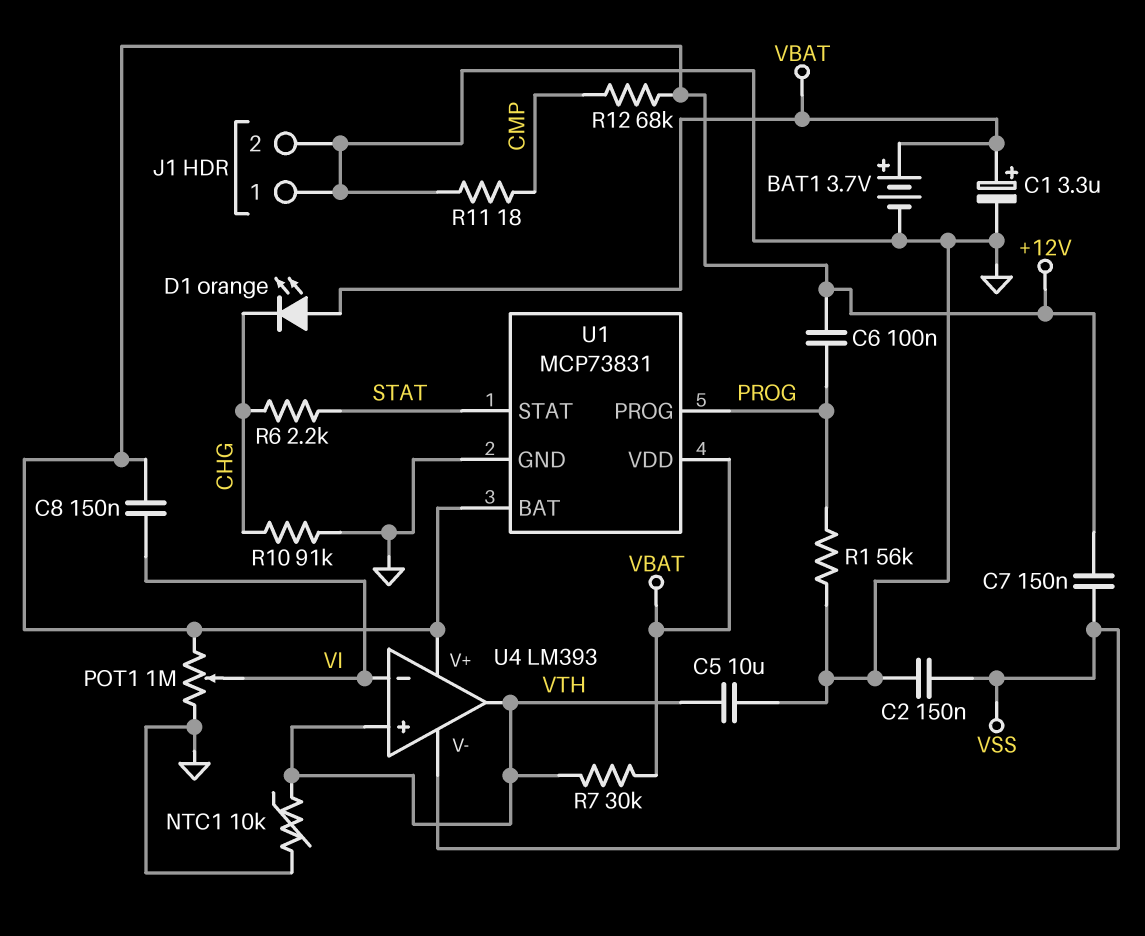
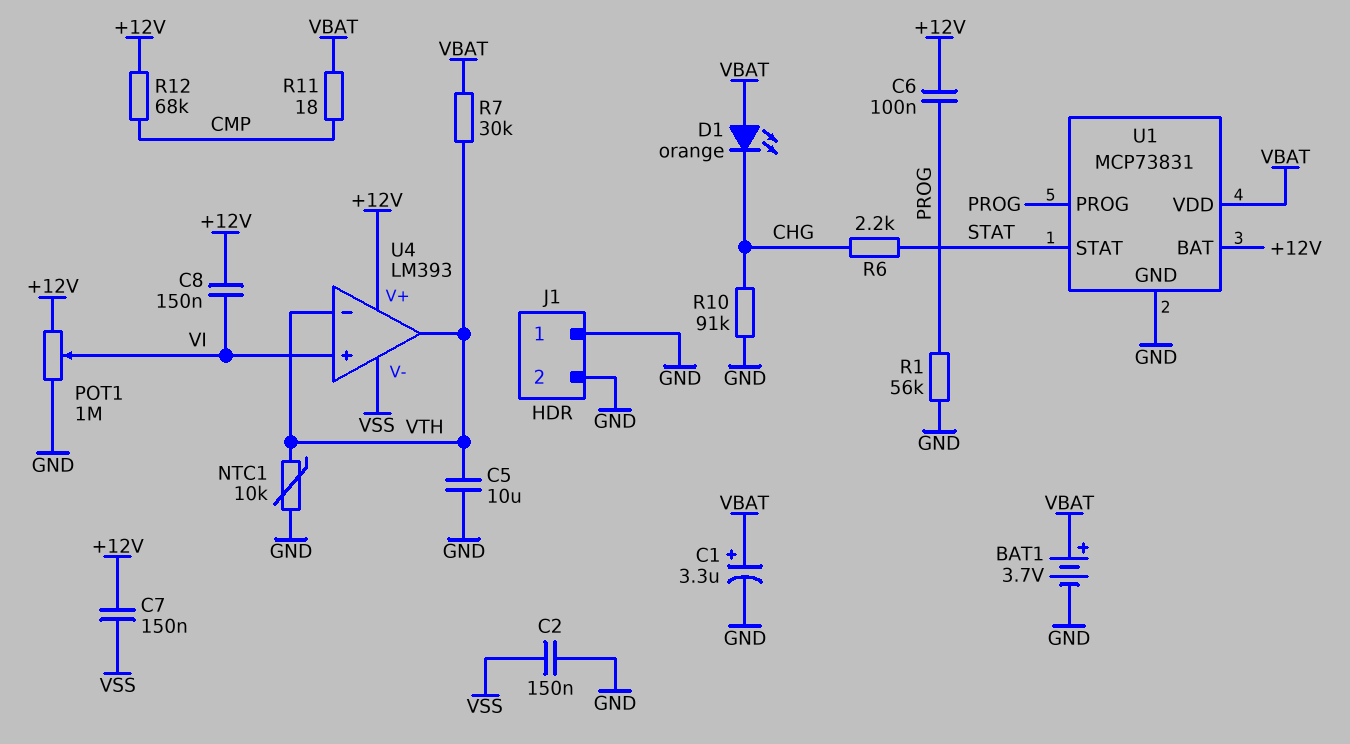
R11: 18 (CMP, GND) -> 18 (CMP, VBAT)
U4 pin in+: VTH -> VI
U4 pin in-: VI -> VTH

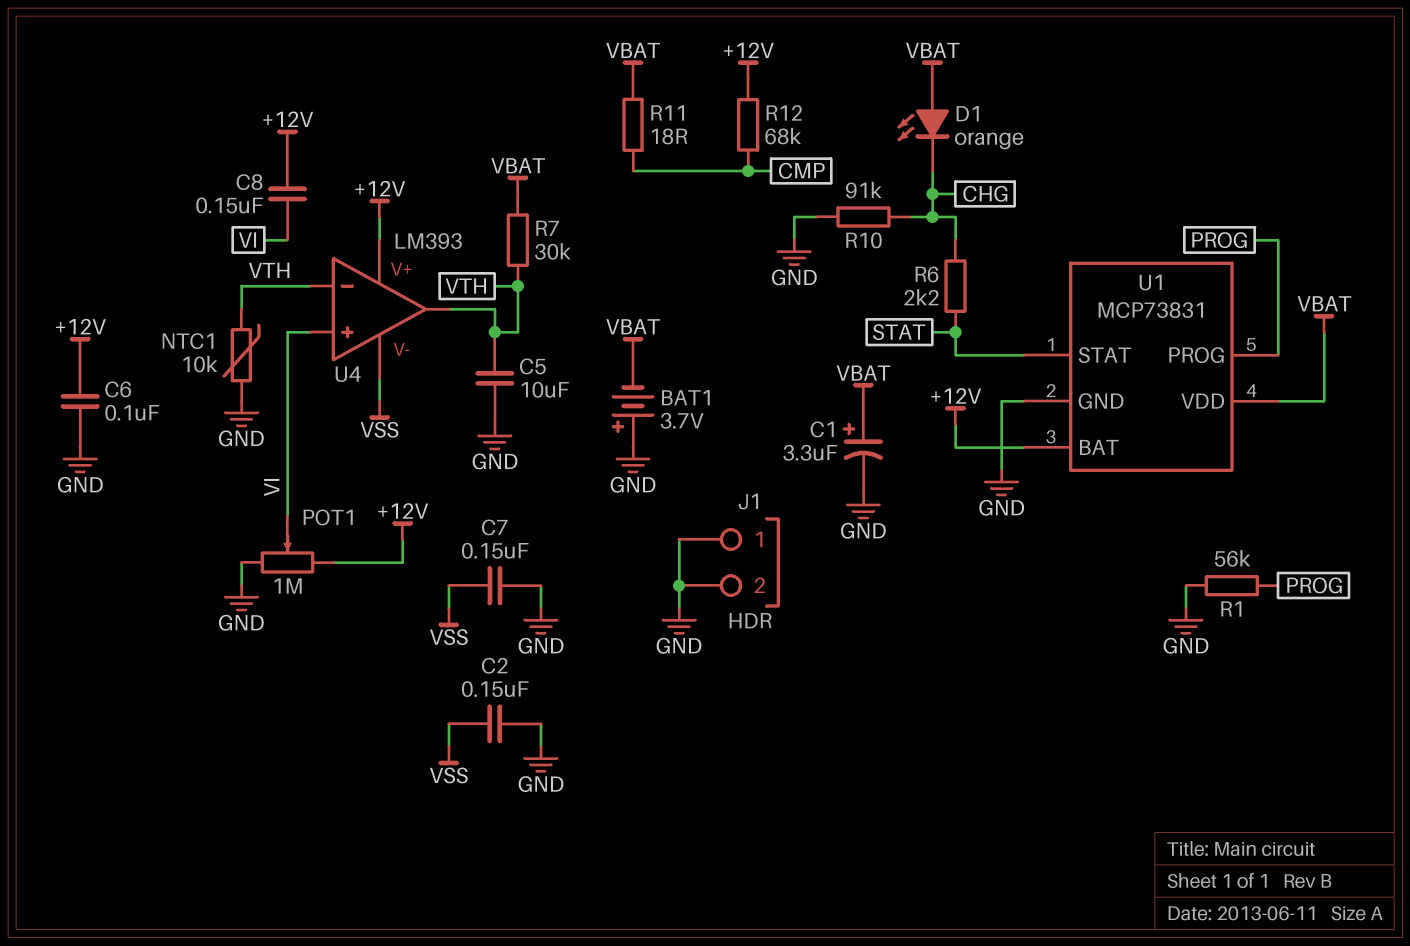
BAT1: 3.7V (plus VBAT, minus GND) -> 3.7V (plus GND, minus VBAT)
C6: 100nF (+12V, PROG) -> 100nF (+12V, GND)
C7: 150nF (+12V, VSS) -> 150nF (GND, VSS)

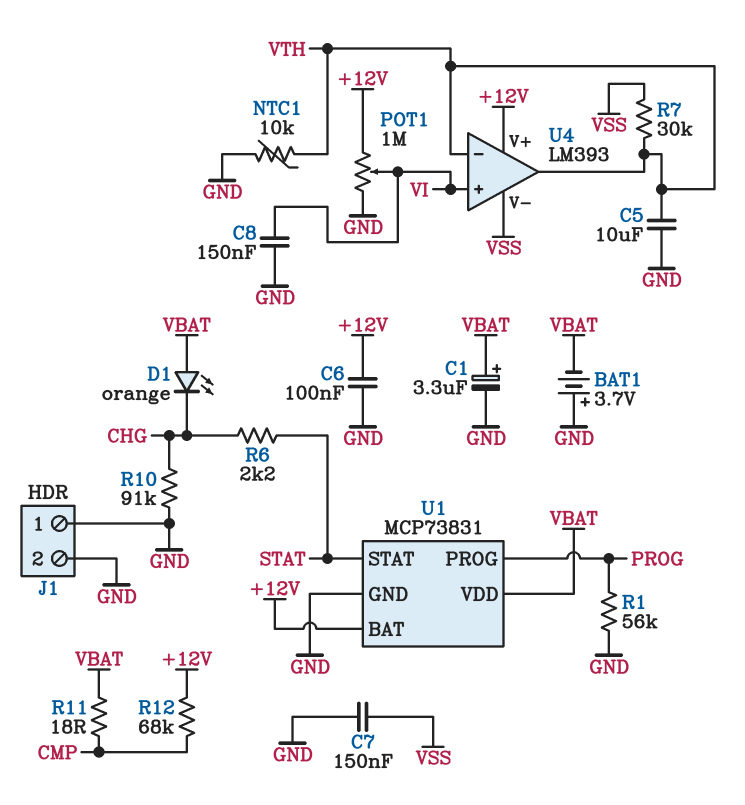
C2: 150nF (GND, VSS) -> none
C8: 150nF (+12V, VI) -> 150nF (GND, VI)
R7: 30k (VBAT, VTH) -> 30k (VSS, VTH)

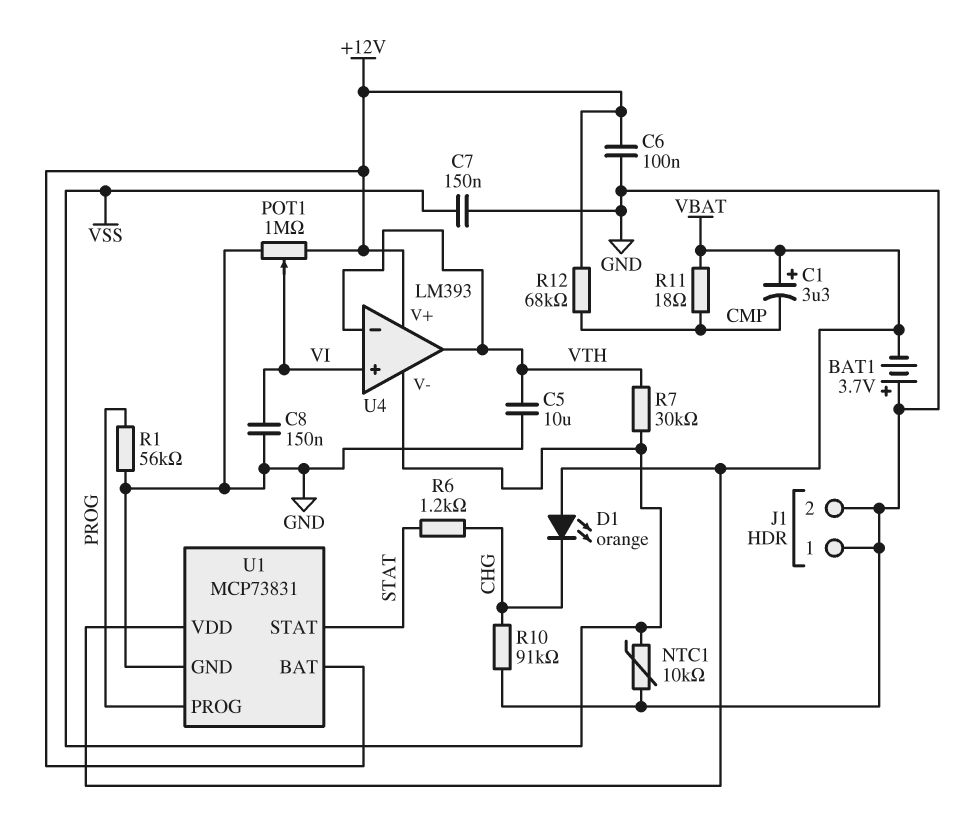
C1: 3.3uF (plus VBAT, minus GND) -> 3.3uF (plus VBAT, minus CMP)
NTC1: 10k (GND, VTH) -> 10k (GND, VSS)
R6: 2.2k (CHG, STAT) -> 1.2k (CHG, STAT)

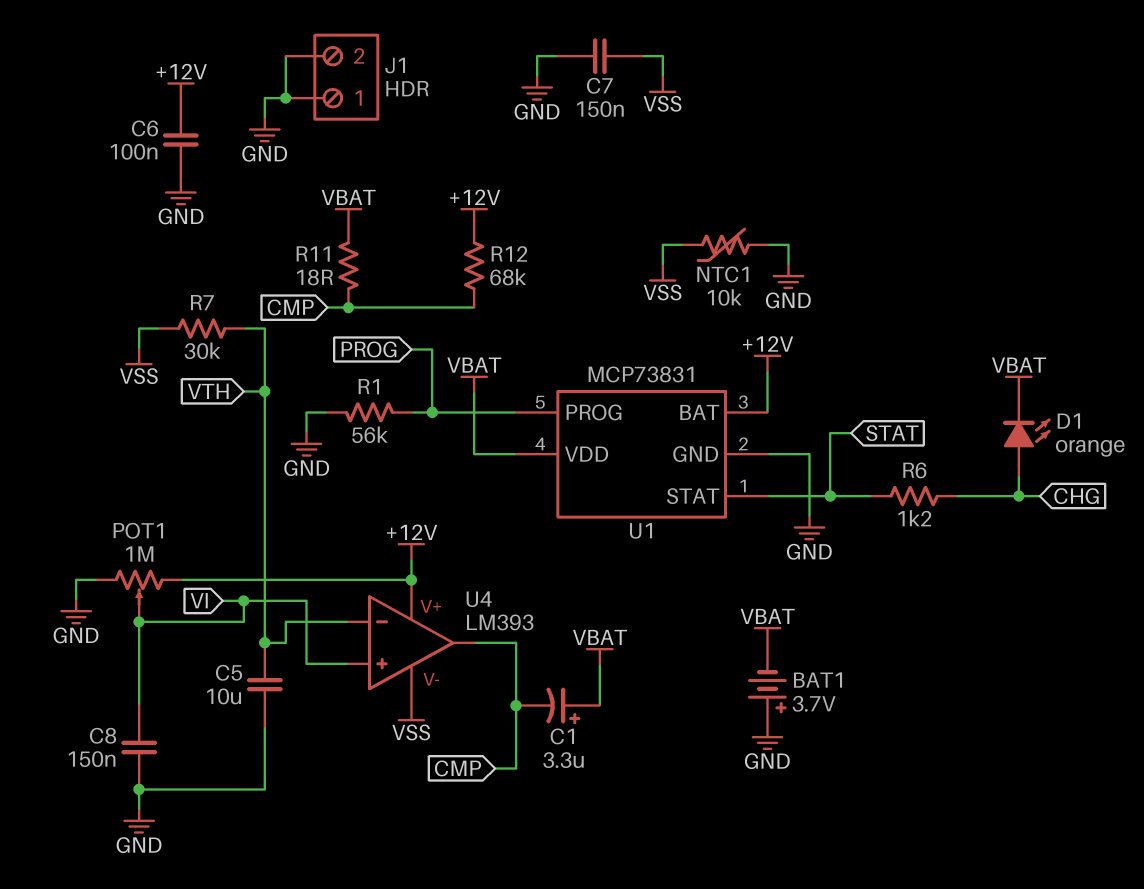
D1: LED orange (A VBAT, K CHG) -> LED orange (A CHG, K VBAT)
R10: 91k (CHG, GND) -> none
U4 pin out: VTH -> CMP

